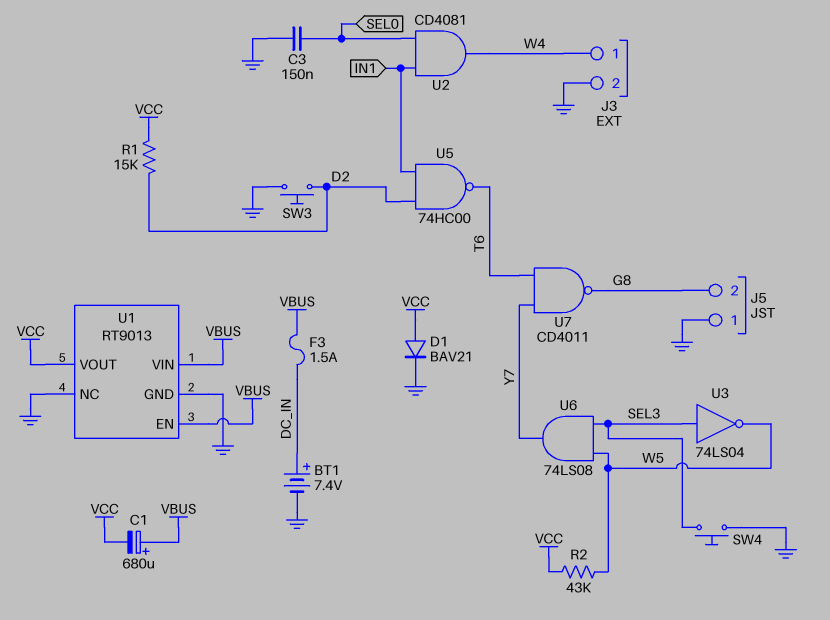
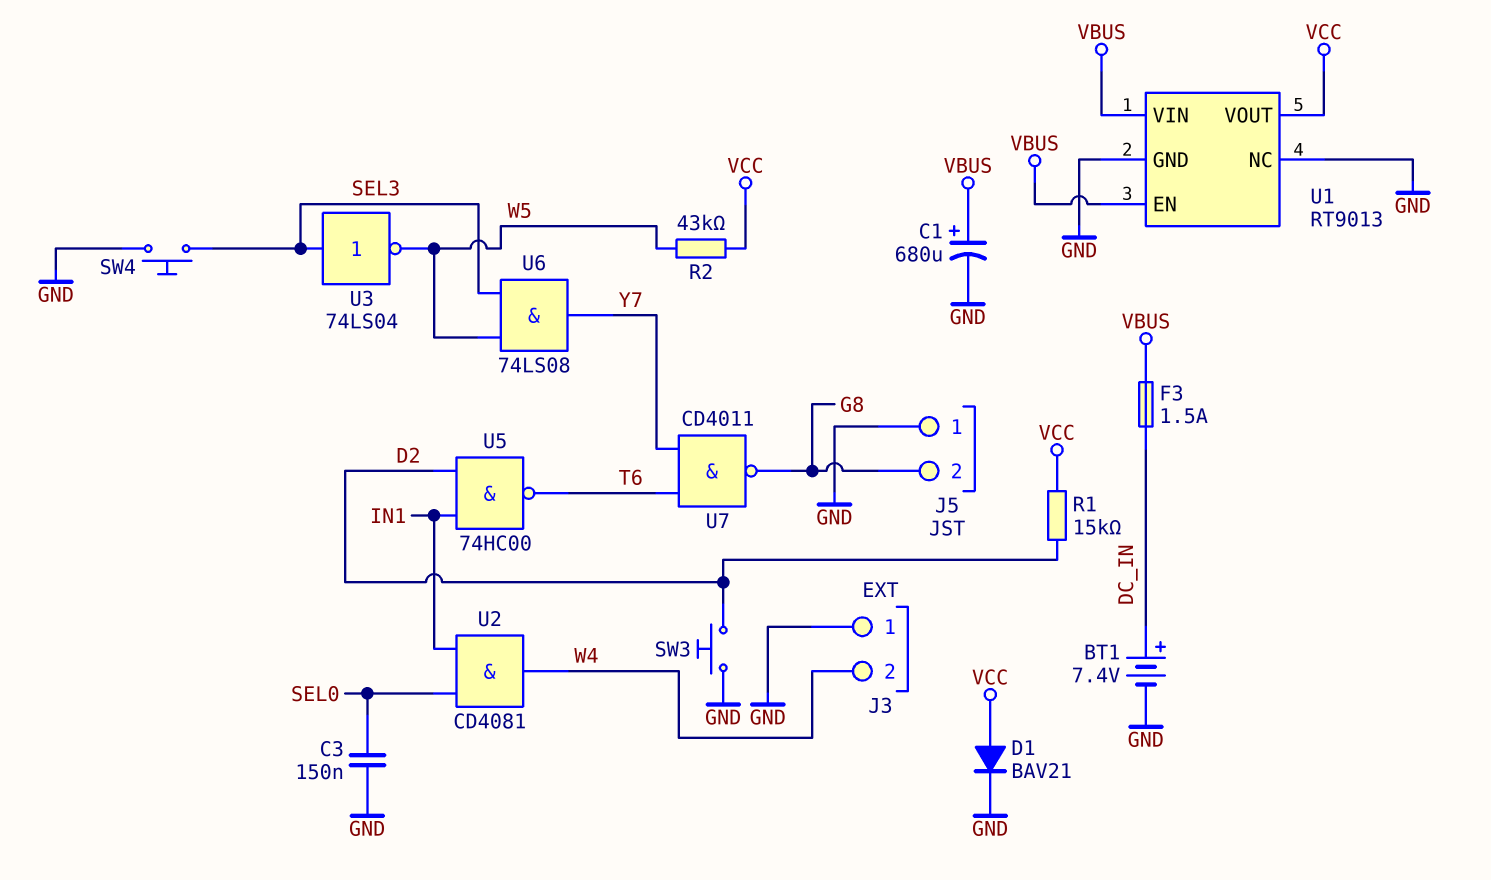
C1: 680uF (plus VBUS, minus VCC) -> 680uF (plus VBUS, minus GND)
J3 pin 1: W4 -> GND
J3 pin 2: GND -> W4

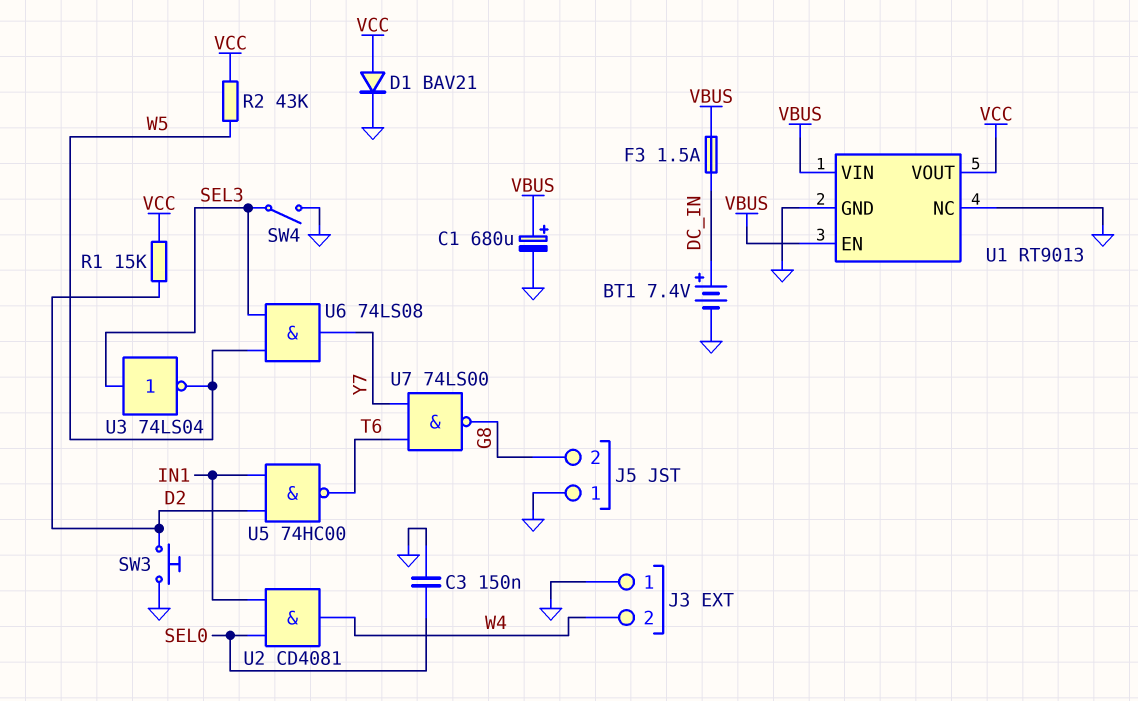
SW4: button (GND, SEL3) -> switch (GND, SEL3)
U7: NAND CD4011 (in T6, in Y7, out G8) -> NAND 74LS00 (in T6, in Y7, out G8)

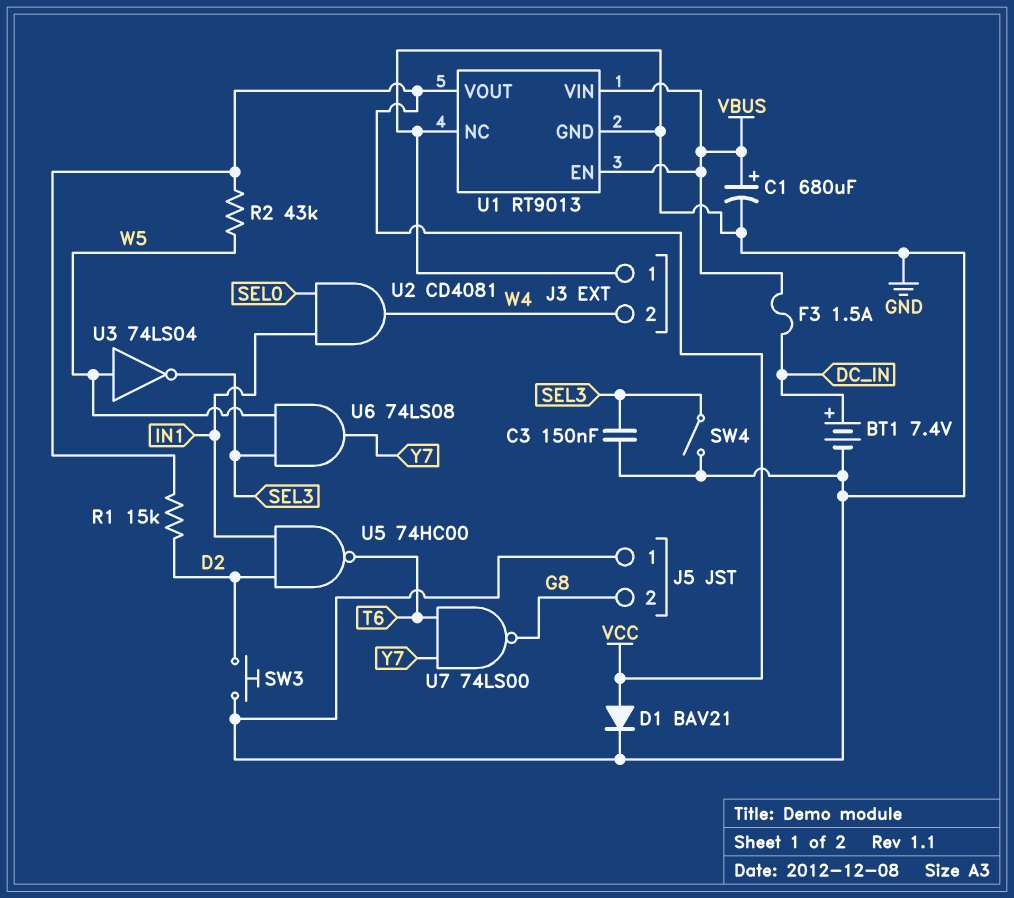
C3: 150nF (GND, SEL0) -> 150nF (GND, SEL3)
U3: NOT 74LS04 (in SEL3, out W5) -> NOT 74LS04 (in W5, out SEL3)

